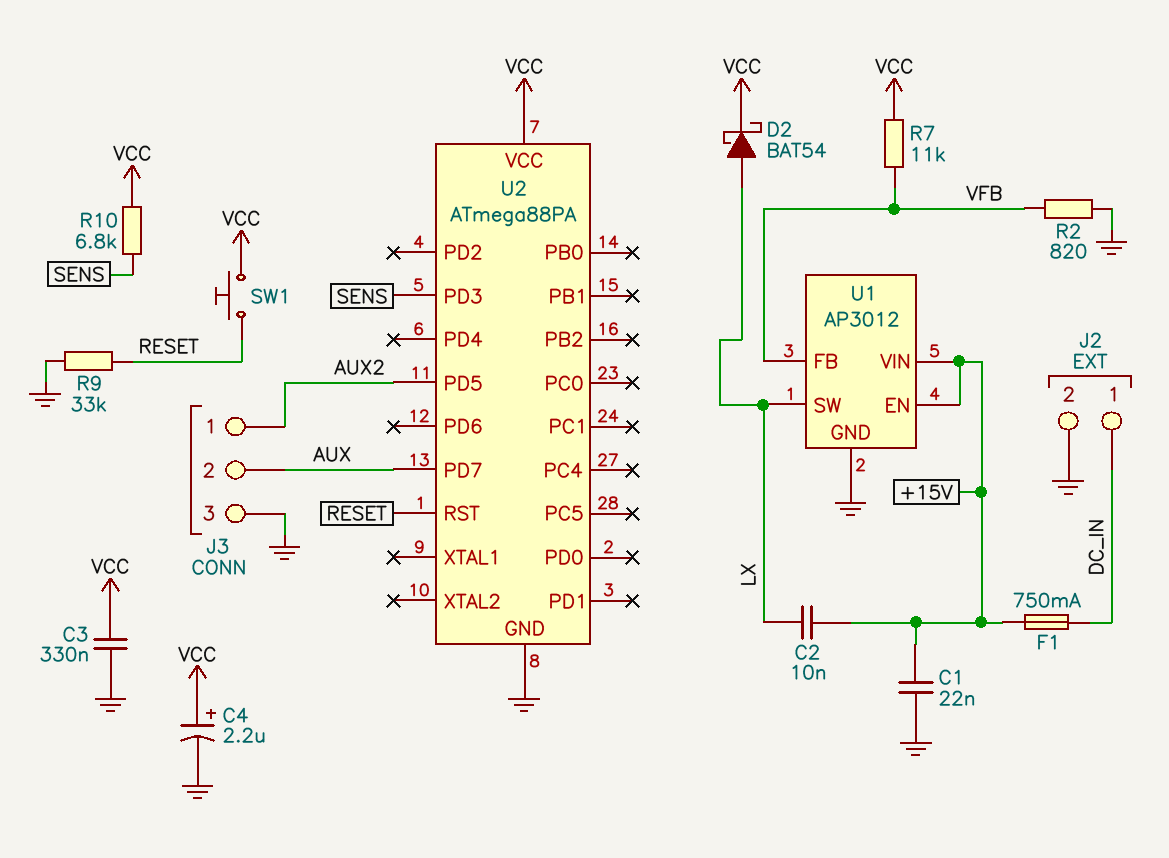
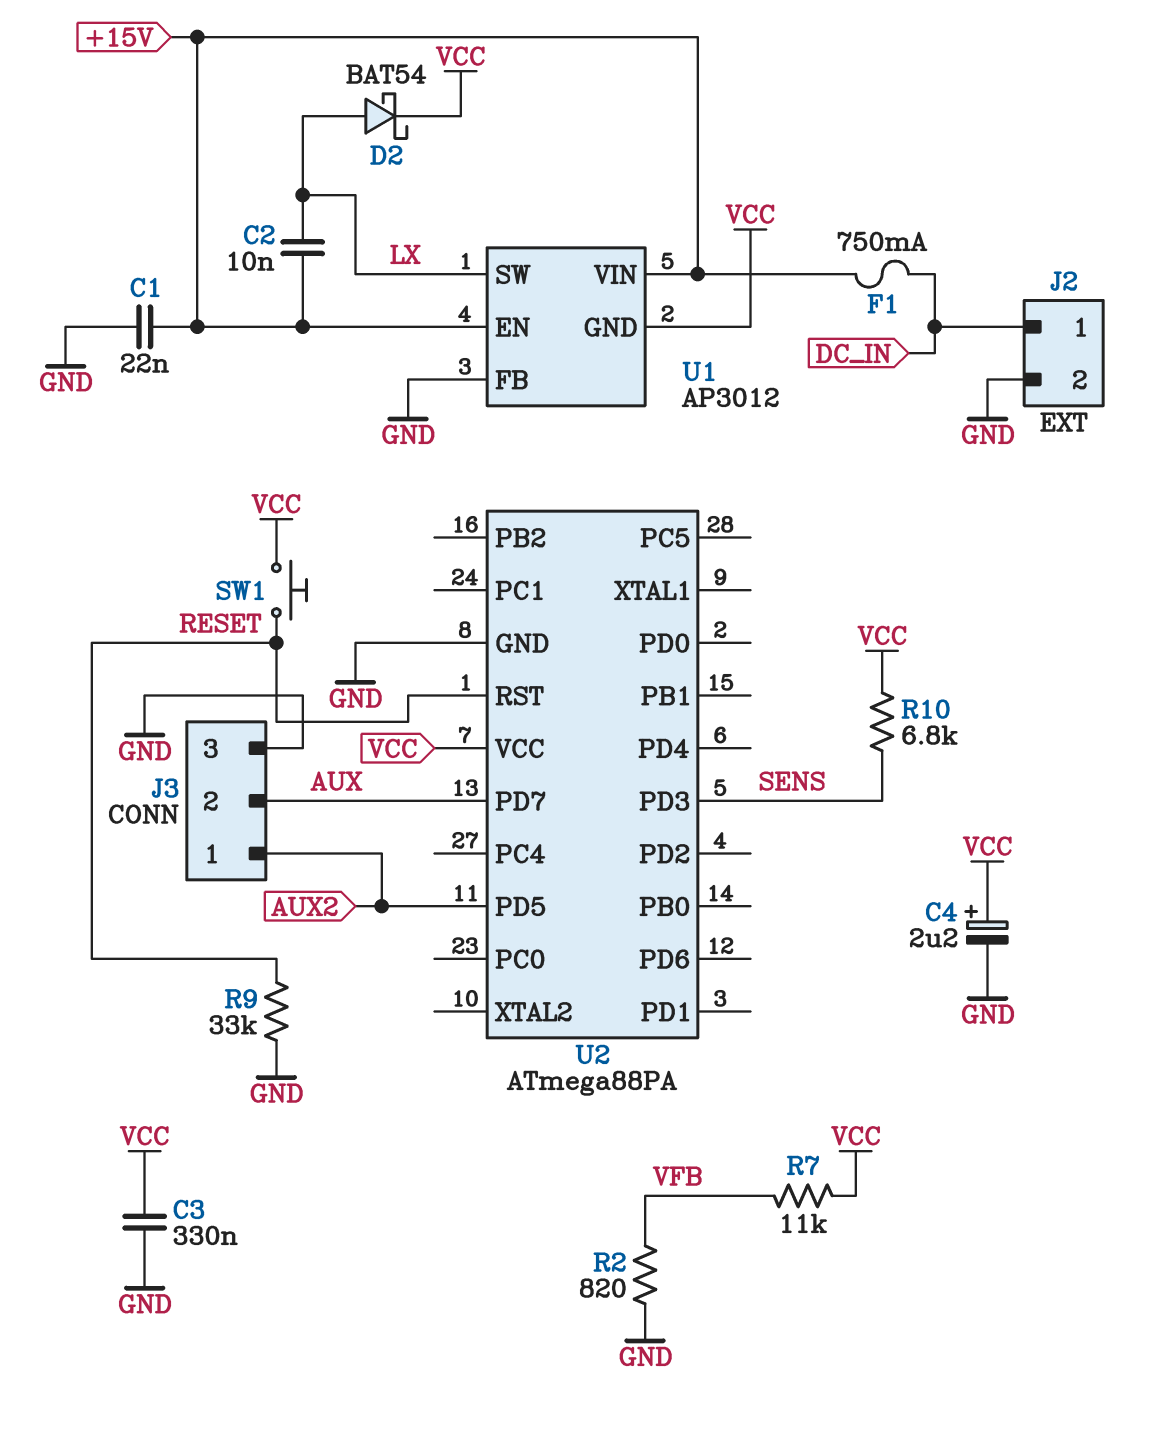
U1 pin FB: VFB -> GND
U1 pin GND: GND -> VCC

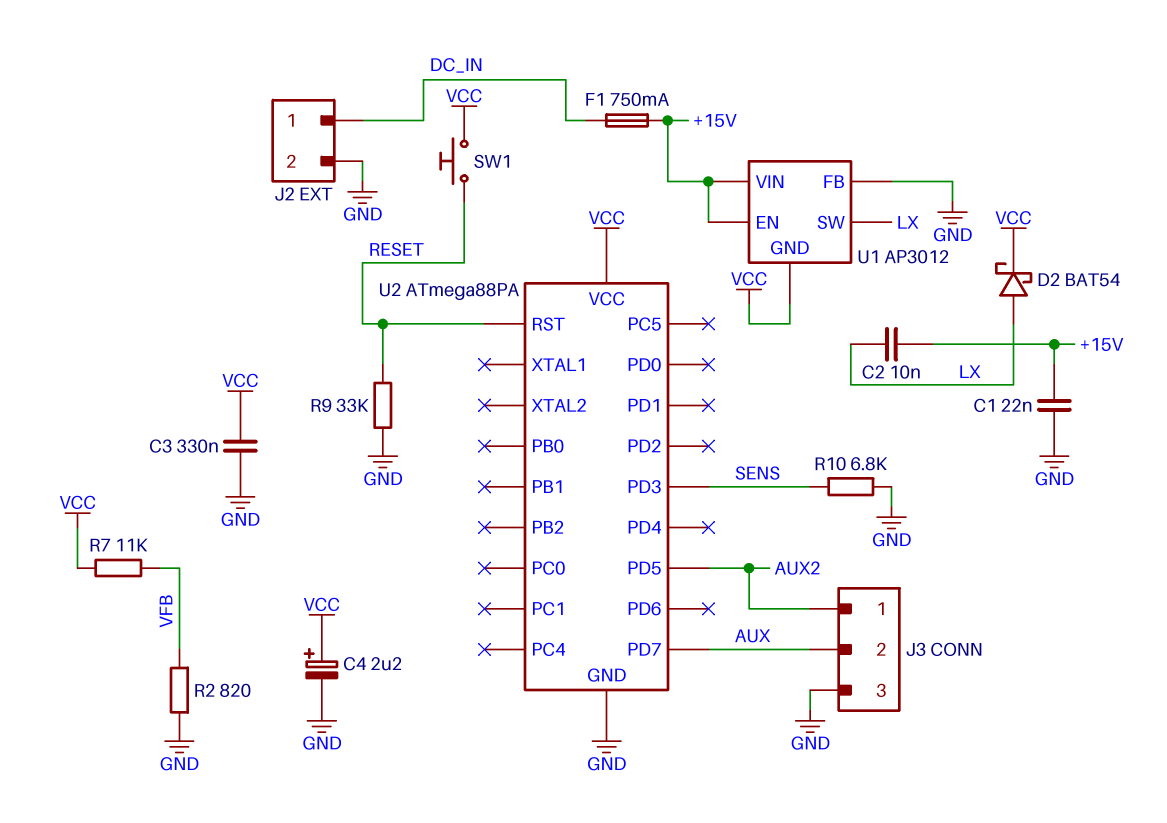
R10: 6.8k (SENS, VCC) -> 6.8k (GND, SENS)

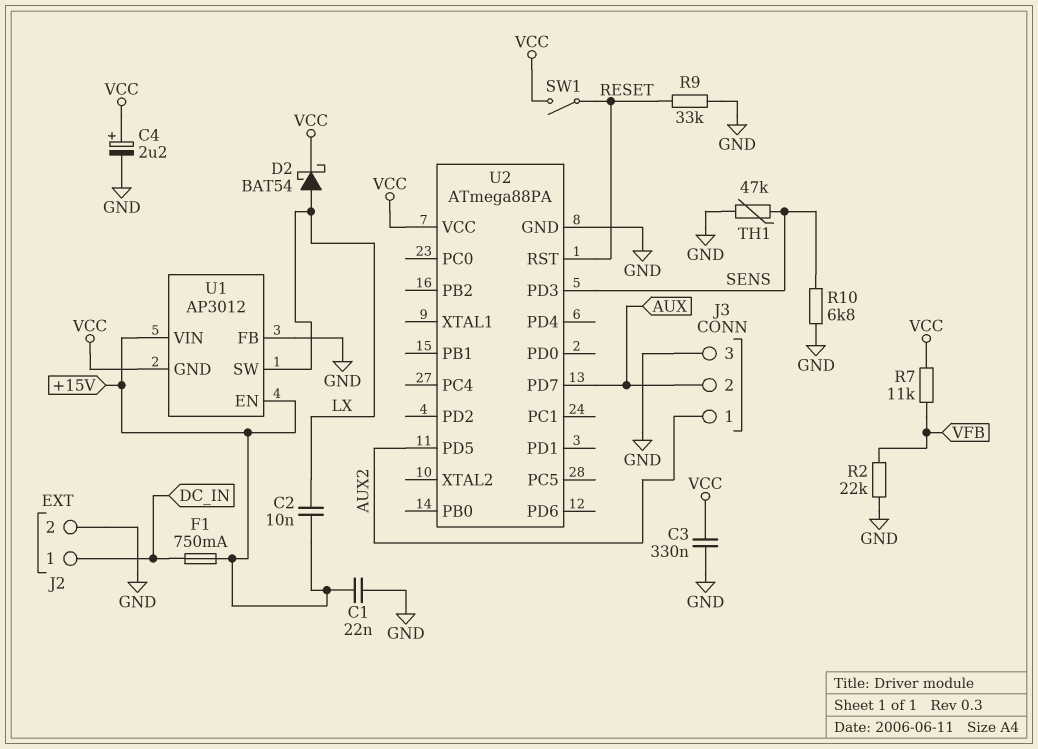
R2: 820 (GND, VFB) -> 22k (GND, VFB)
SW1: button (RESET, VCC) -> switch (RESET, VCC)
TH1: none -> 47k (GND, SENS)

